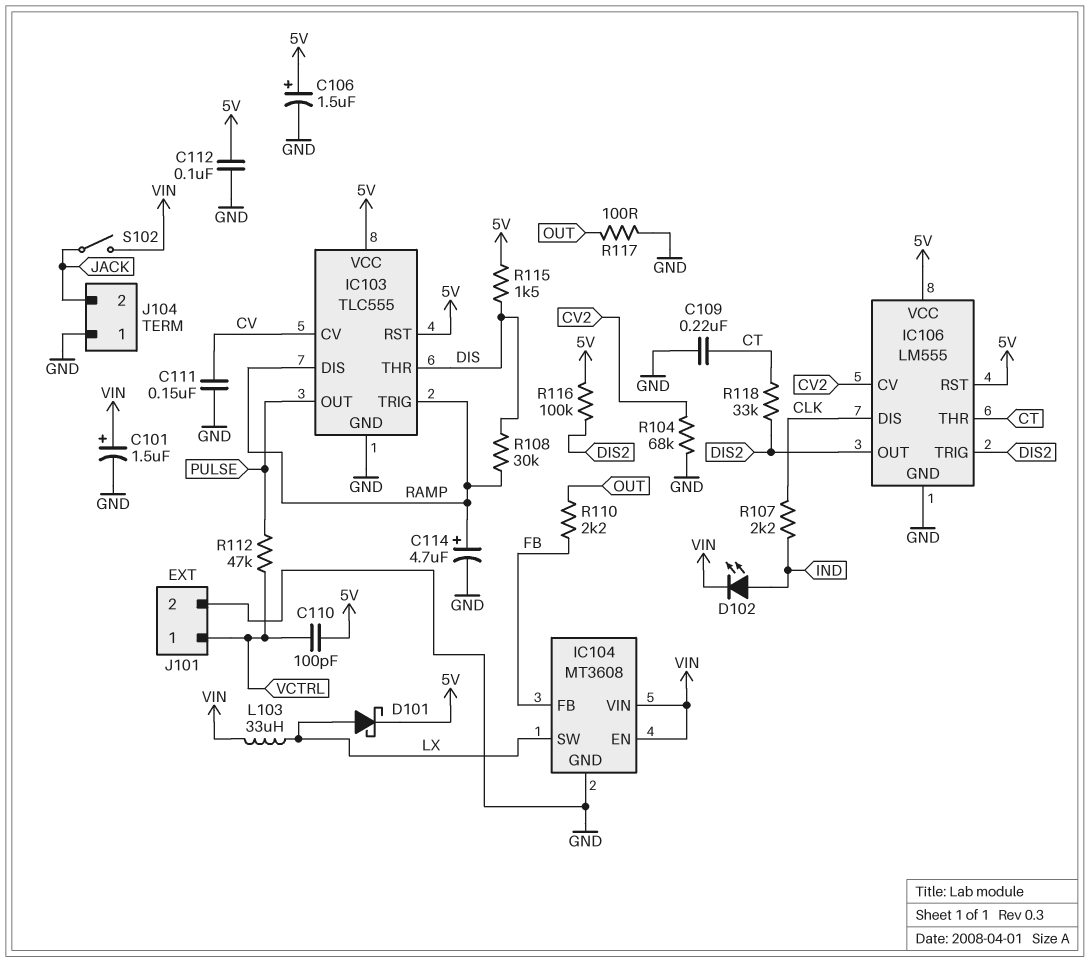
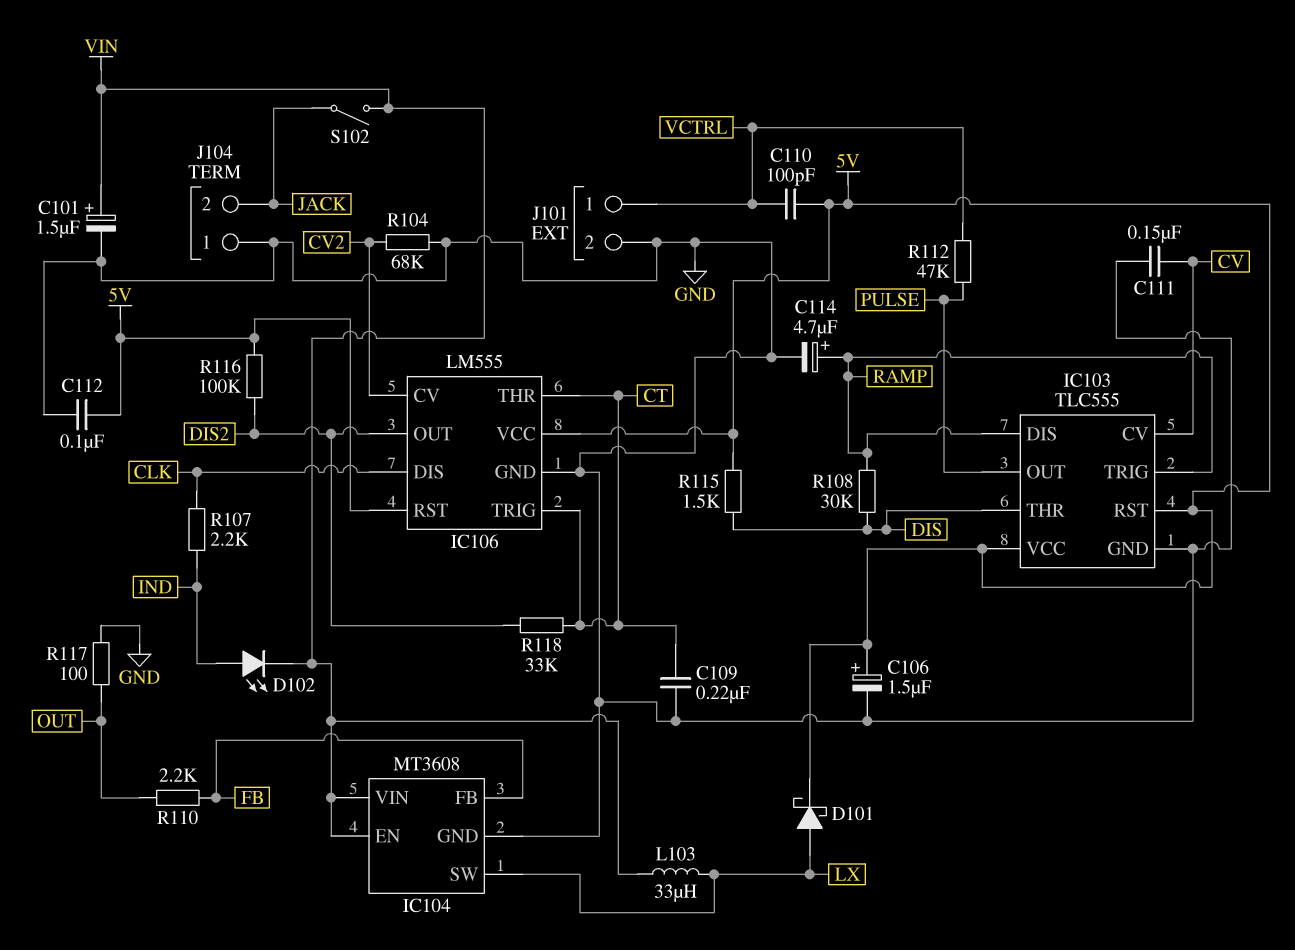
IC106 pin TRIG: DIS2 -> CT

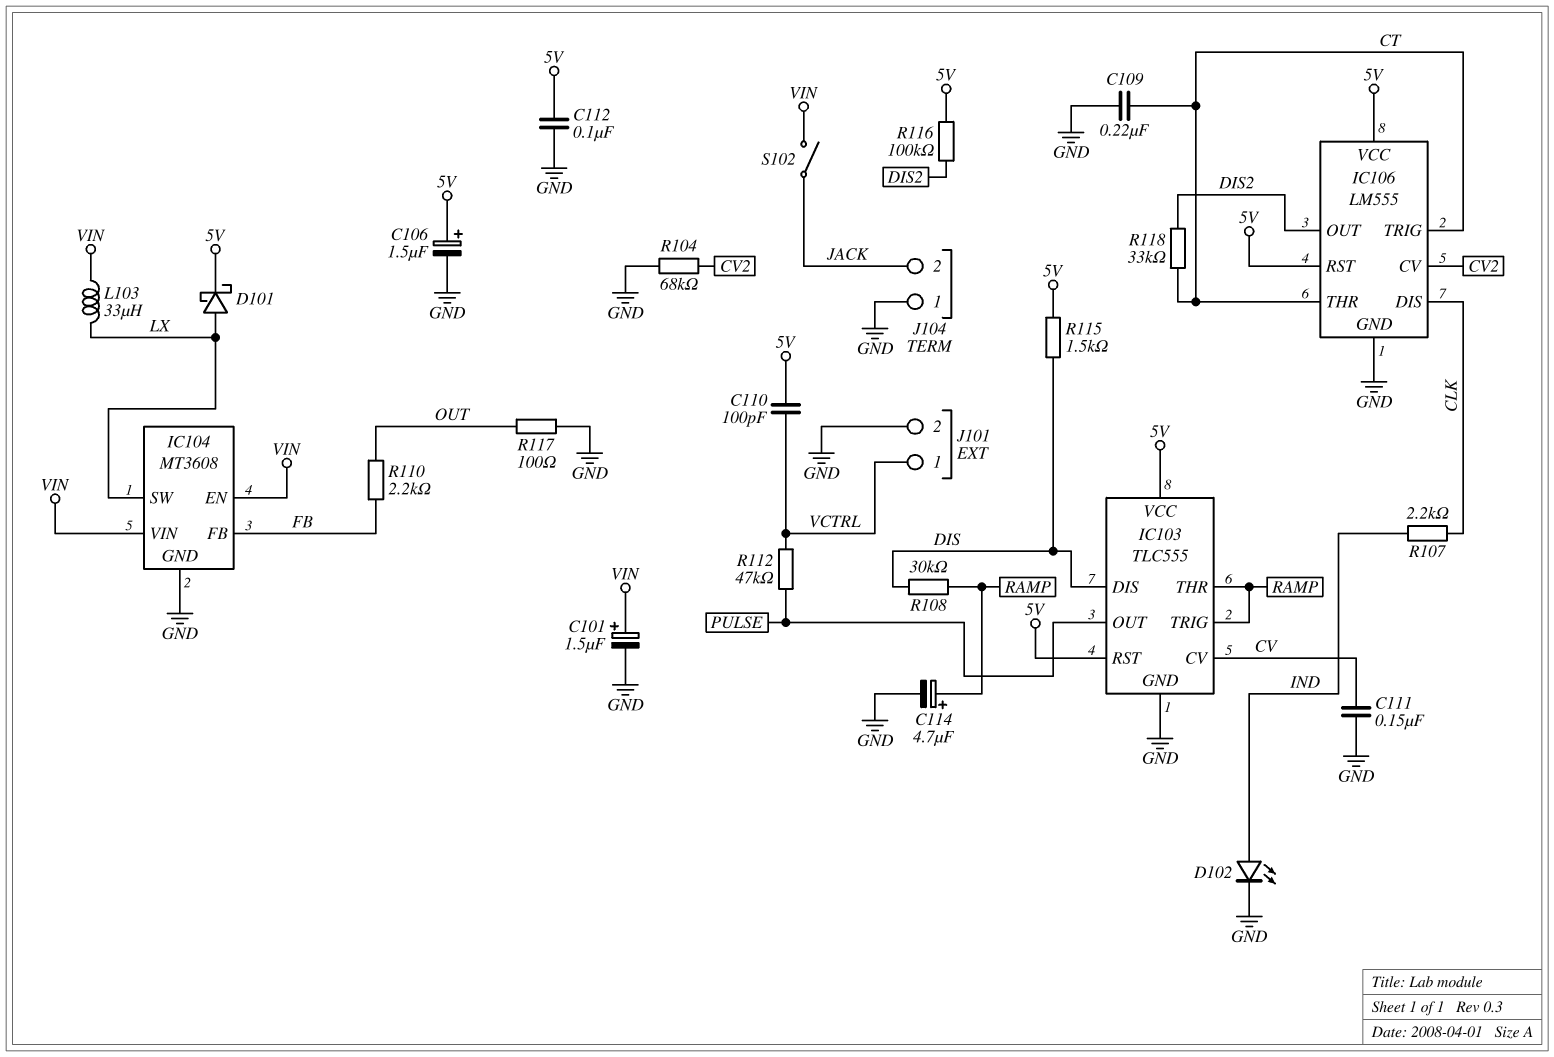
D102: LED (A IND, K VIN) -> LED (A IND, K GND)
IC103 pin DIS: RAMP -> DIS
IC103 pin THR: DIS -> RAMP

